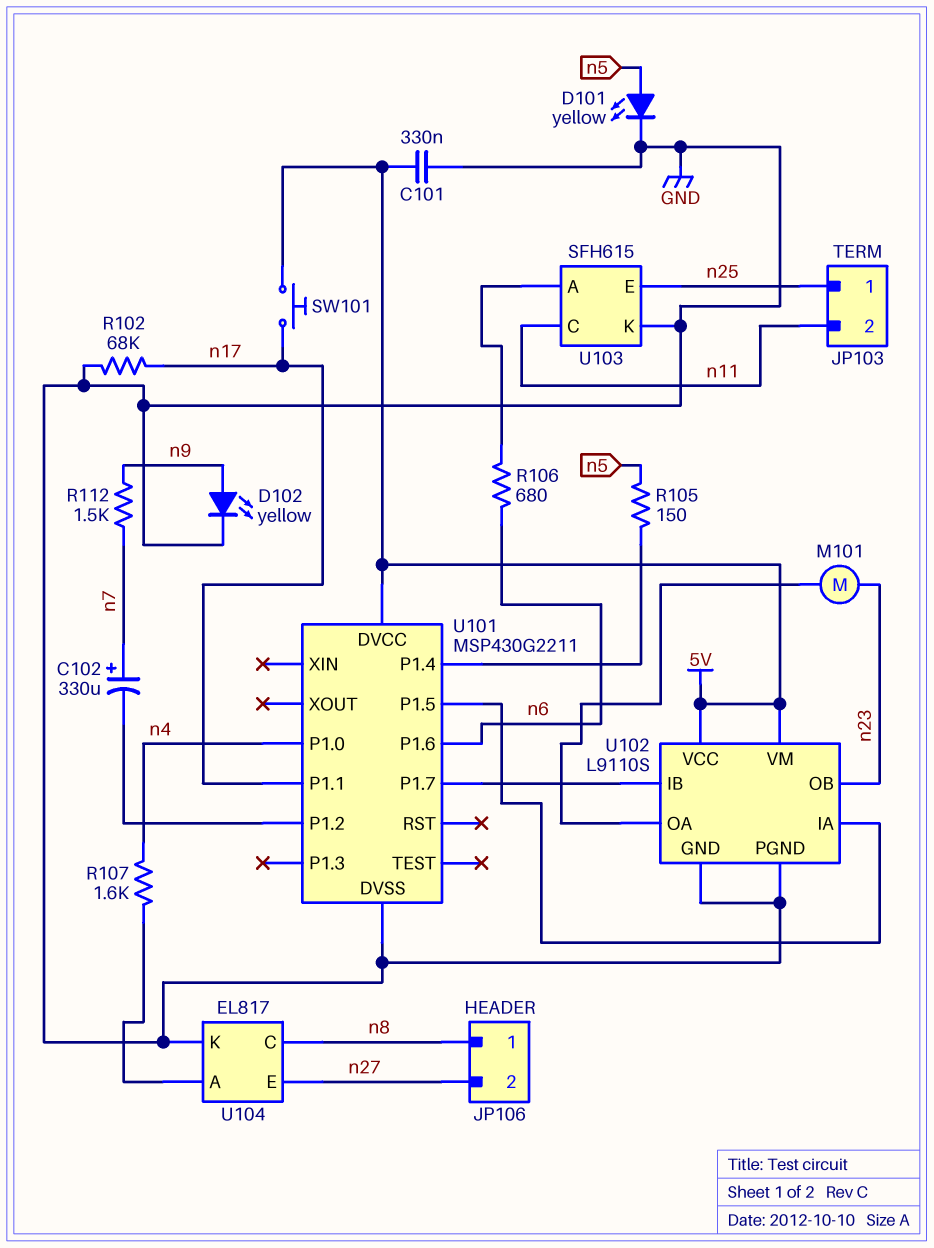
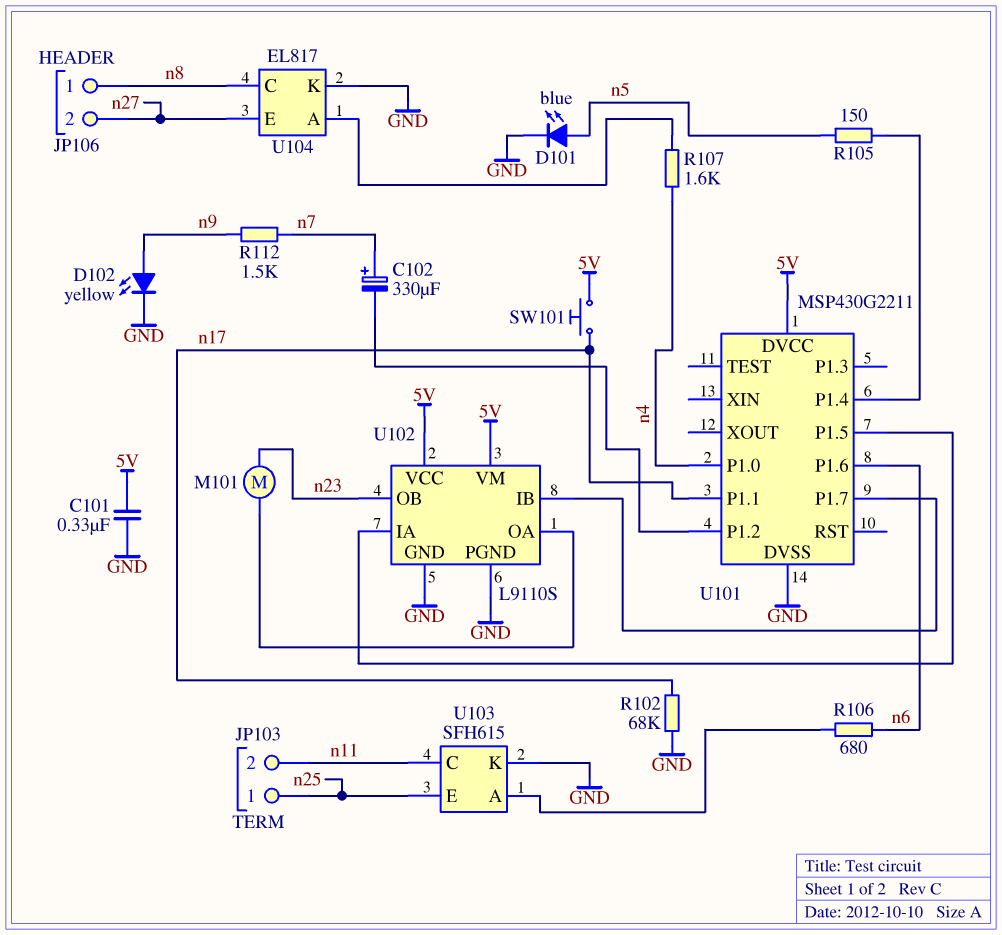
D101: LED yellow (A n5, K GND) -> LED blue (A n5, K GND)

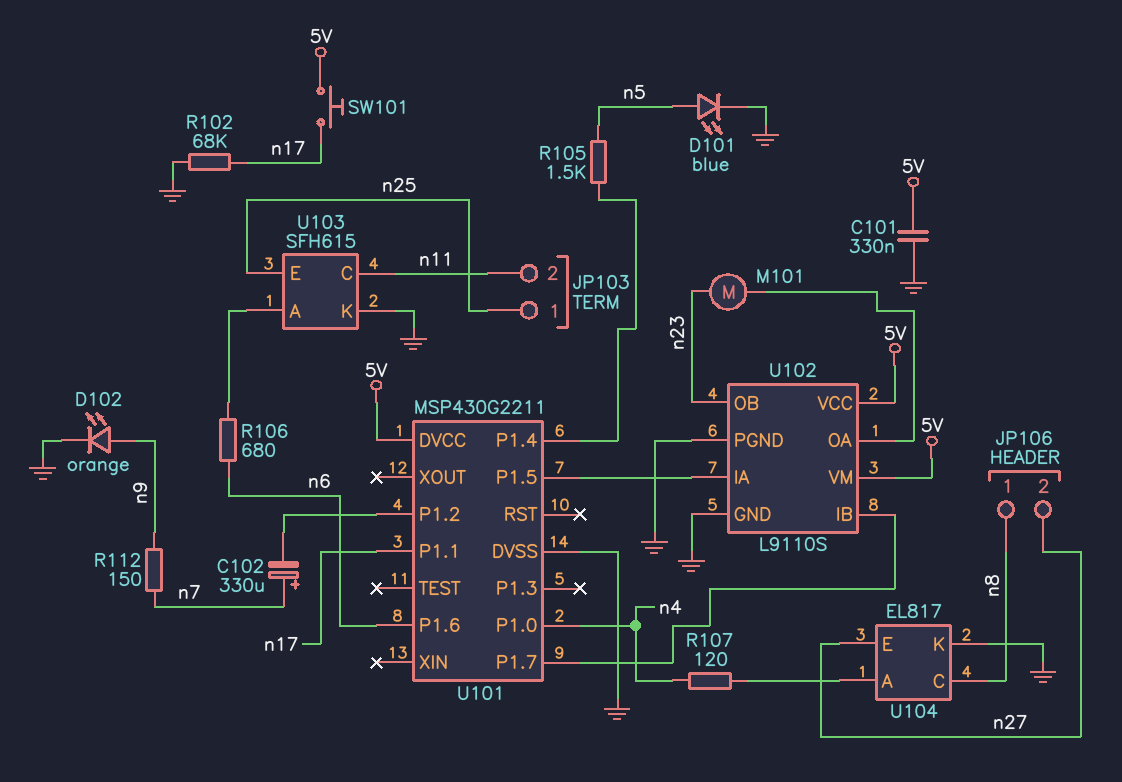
D102: LED yellow (A n9, K GND) -> LED orange (A n9, K GND)
R105: 150 (U101/P1.4, n5) -> 1.5k (U101/P1.4, n5)
R107: 1.6k (U104/A, n4) -> 120 (U104/A, n4)
R112: 1.5k (n7, n9) -> 150 (n7, n9)

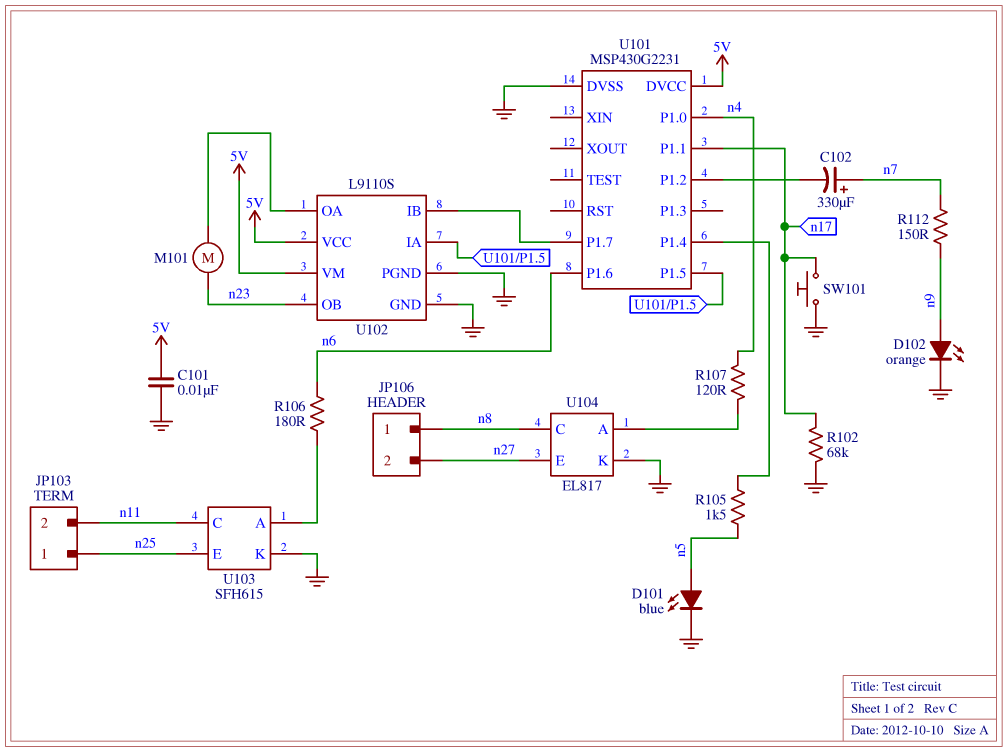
C101: 330nF (5V, GND) -> 10nF (5V, GND)
R106: 680 (U103/A, n6) -> 180 (U103/A, n6)
SW101: button (5V, n17) -> button (GND, n17)
U101: MSP430G2211 -> MSP430G2231

